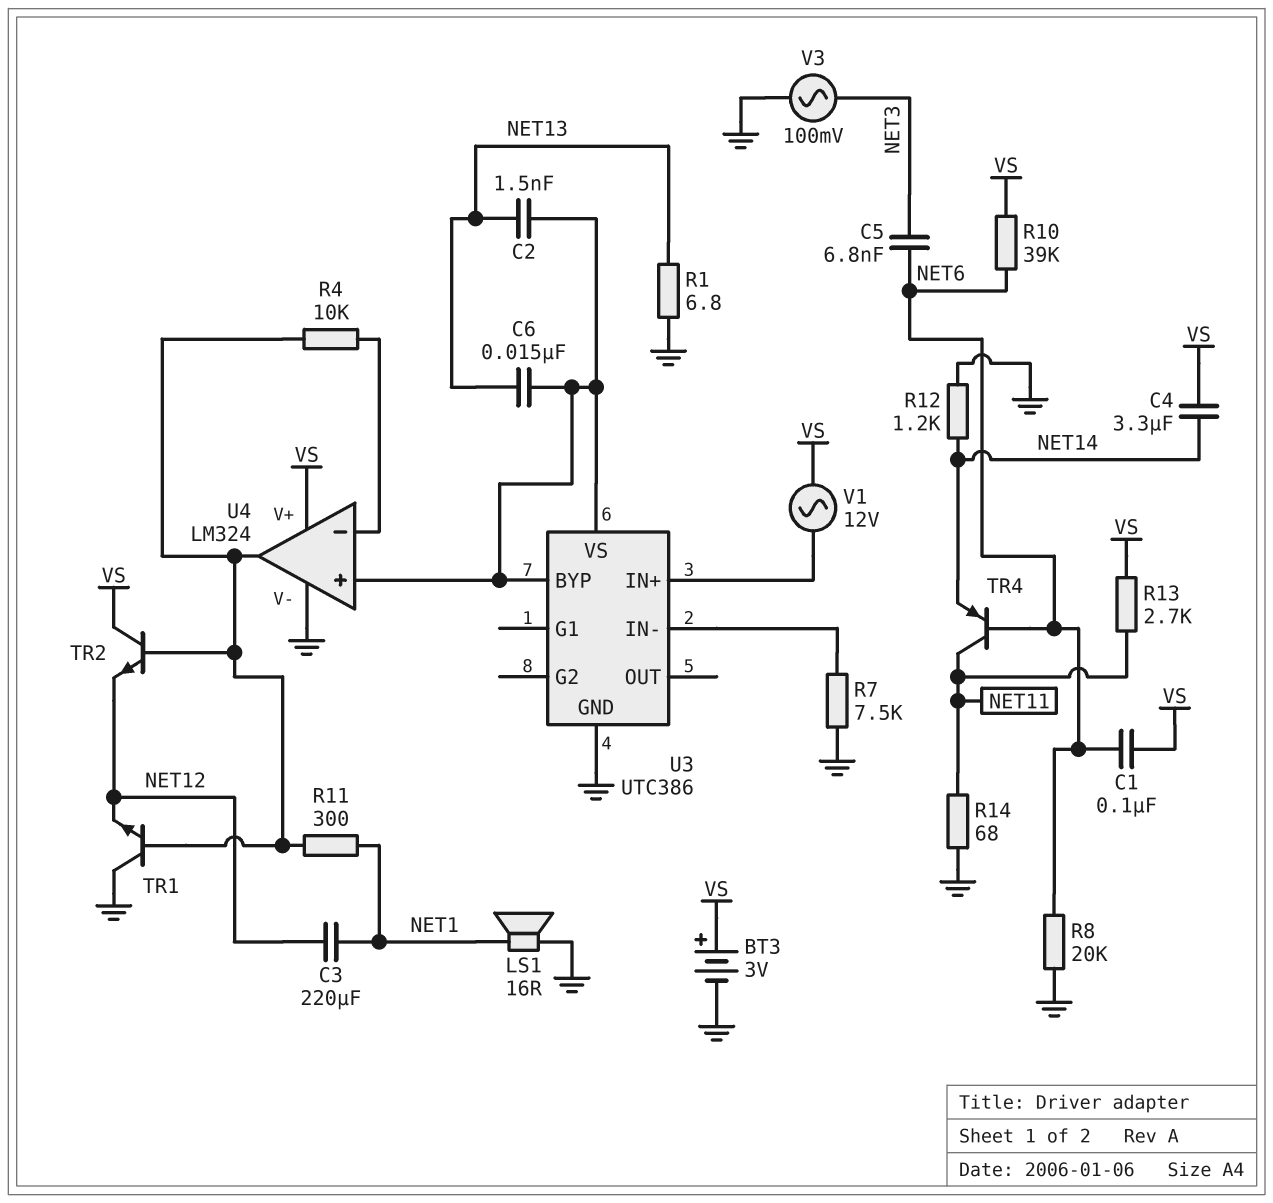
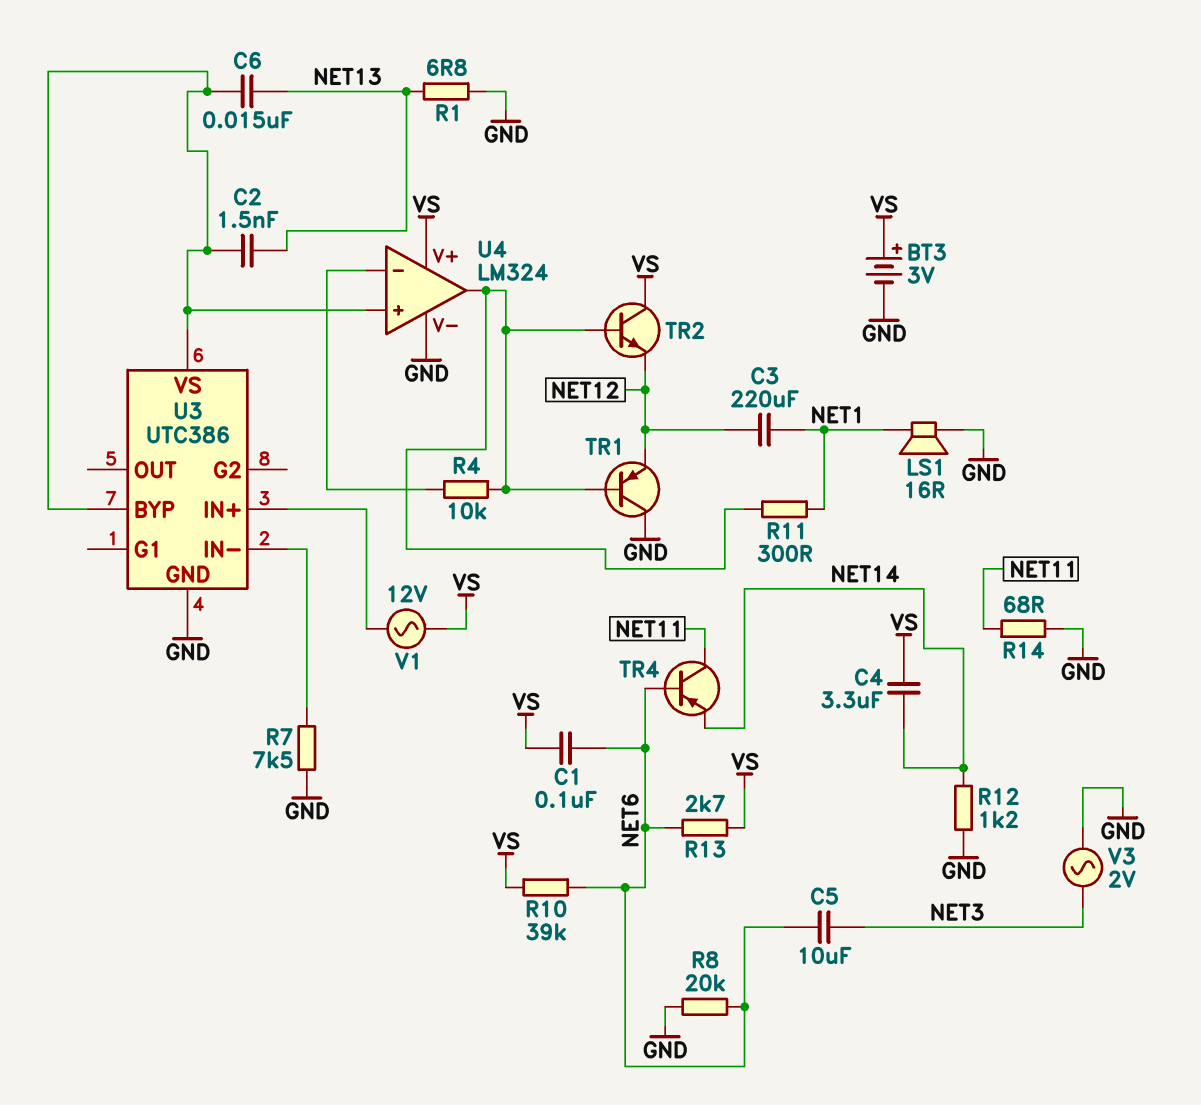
C5: 6.8nF (NET3, NET6) -> 10uF (NET3, NET6)
R13: 2.7k (NET11, VS) -> 2.7k (NET6, VS)
TR1: NPN (B U4/out, C GND, E NET12) -> PNP (B U4/out, C GND, E NET12)
V3: AC 100mV (GND, NET3) -> AC 2V (GND, NET3)

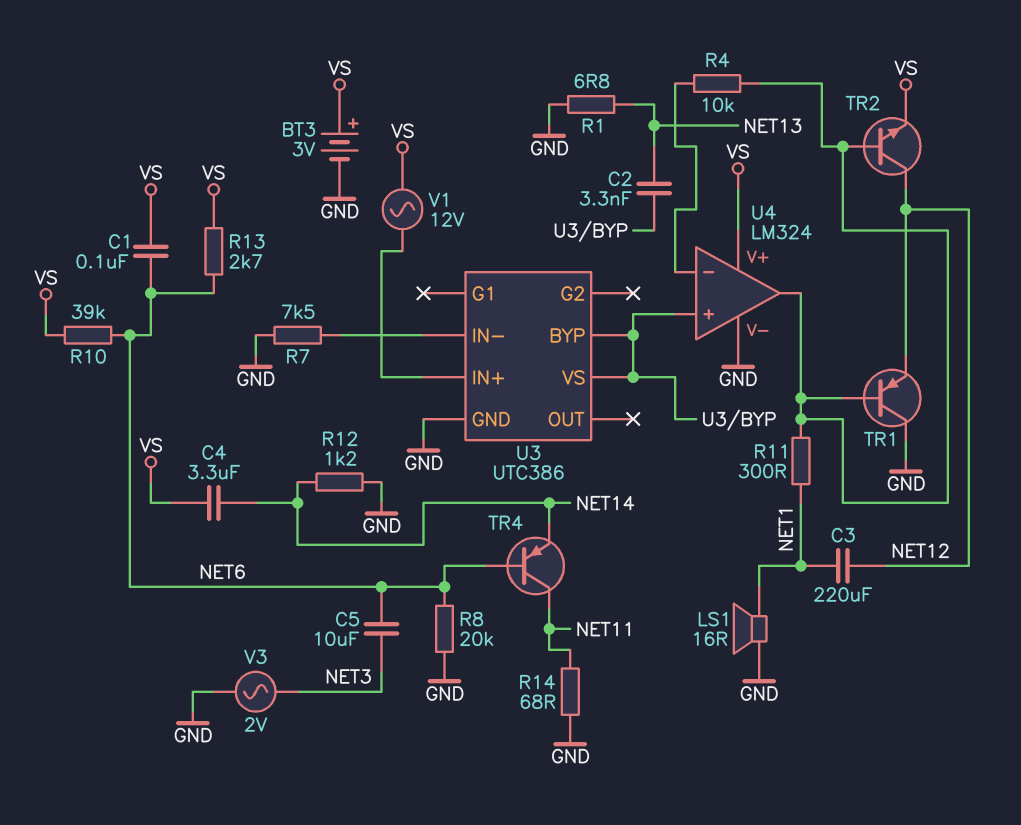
C2: 1.5nF (NET13, U3/BYP) -> 3.3nF (NET13, U3/BYP)
C6: 15nF (NET13, U3/BYP) -> none
TR2: NPN (B U4/out, C VS, E NET12) -> NPN (B U4/out, C NET12, E VS)

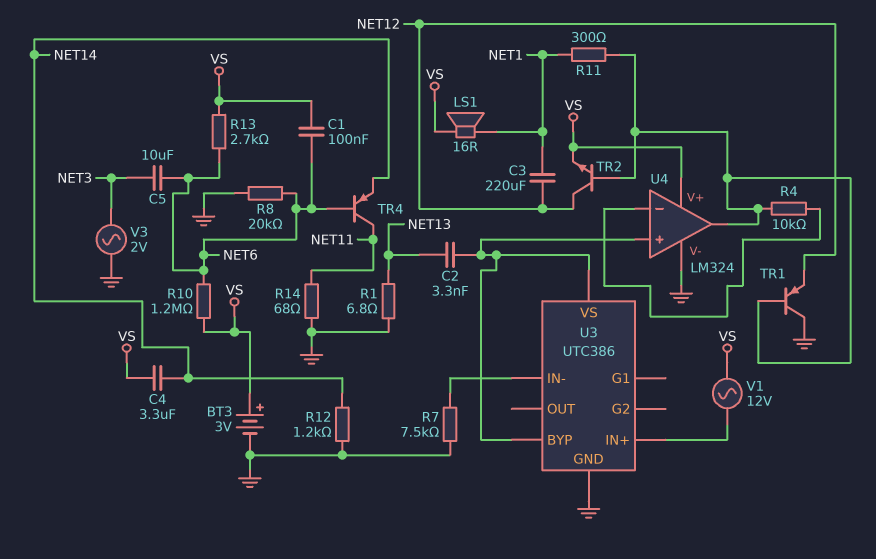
LS1: speaker 16R (GND, NET1) -> speaker 16R (NET1, VS)
R10: 39k (NET6, VS) -> 1.2M (NET6, VS)

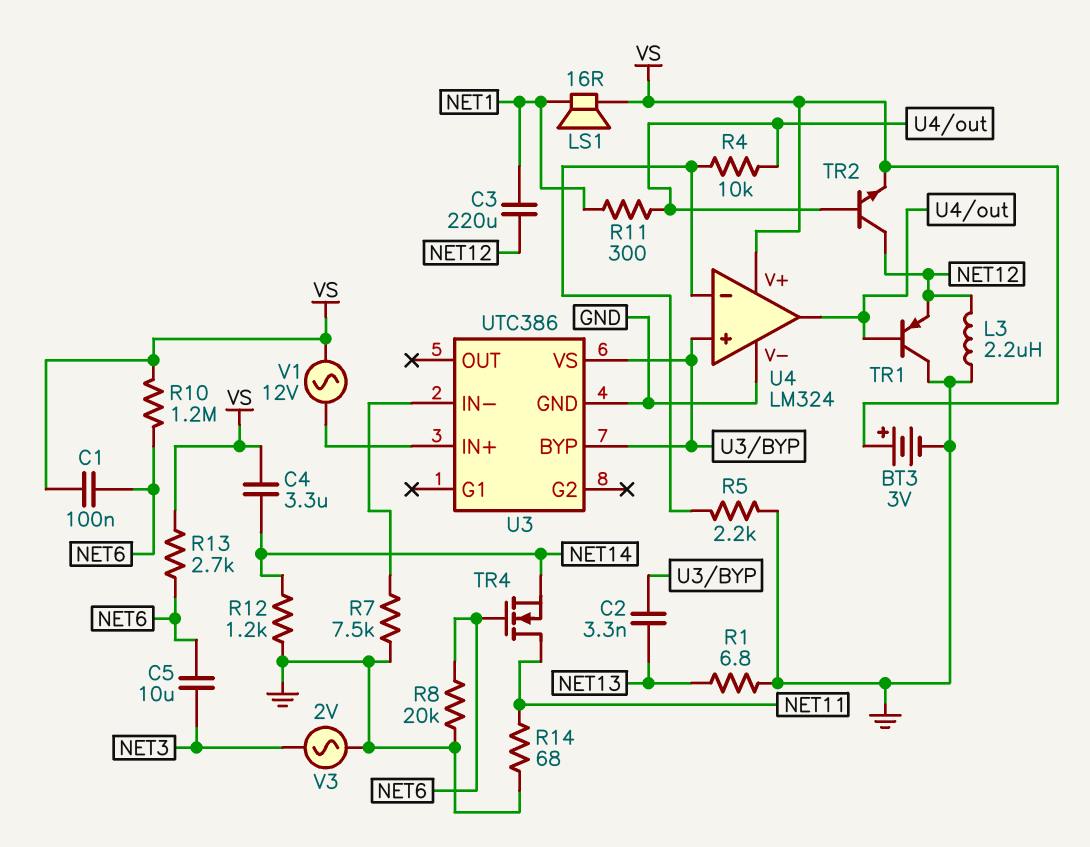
L3: none -> 2.2uH (GND, NET12)
R5: none -> 2.2k (GND, U4/in-)
TR4: PNP (B NET6, C NET11, E NET14) -> NMOS (G NET6, D NET11, S NET14)

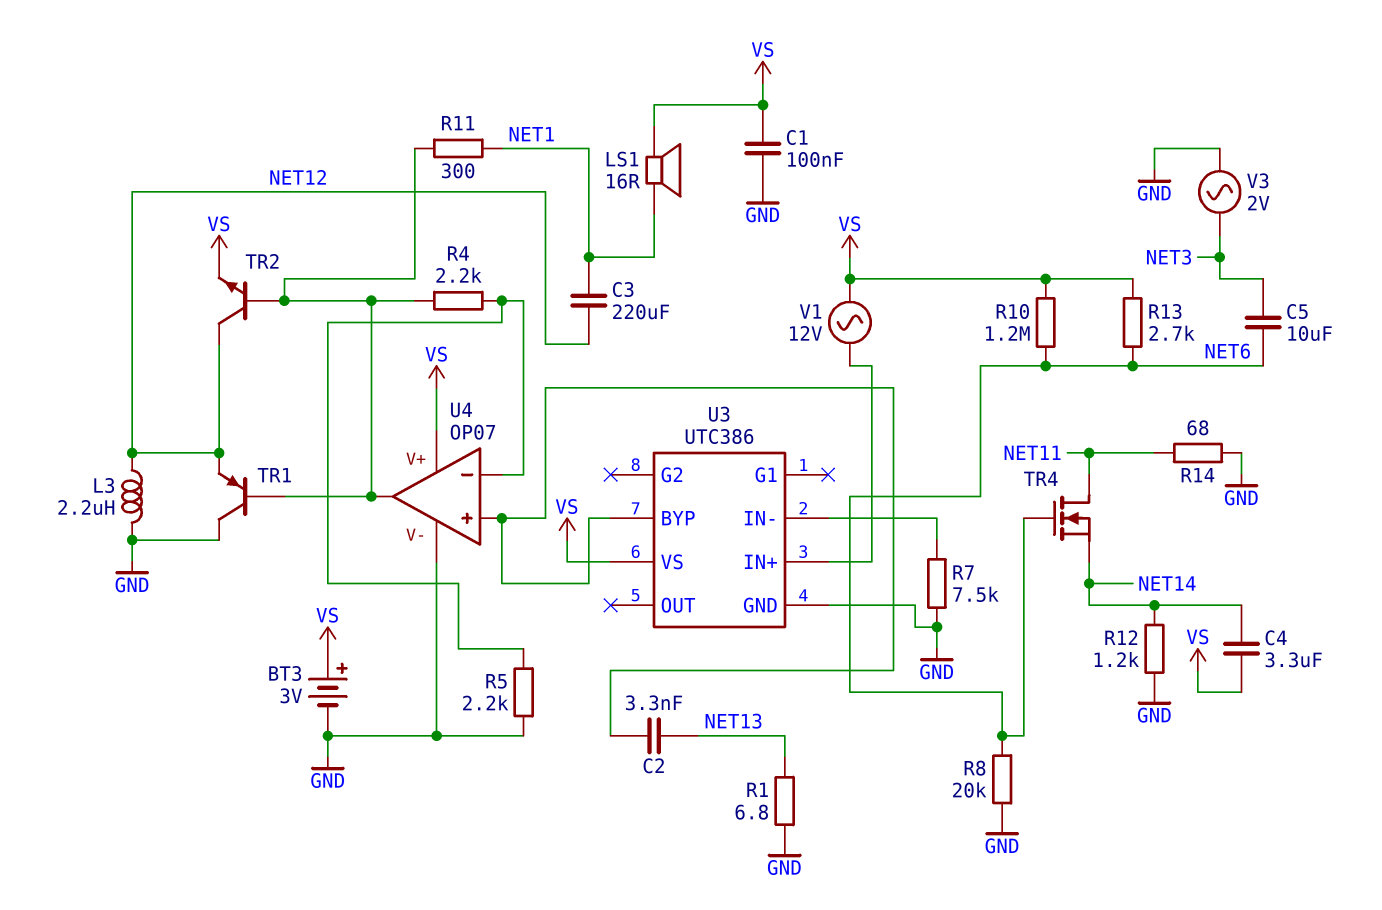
C1: 100nF (NET6, VS) -> 100nF (GND, VS)
R4: 10k (U4/in-, U4/out) -> 2.2k (U4/in-, U4/out)
U3 pin VS: U3/BYP -> VS
U4: LM324 -> OP07

